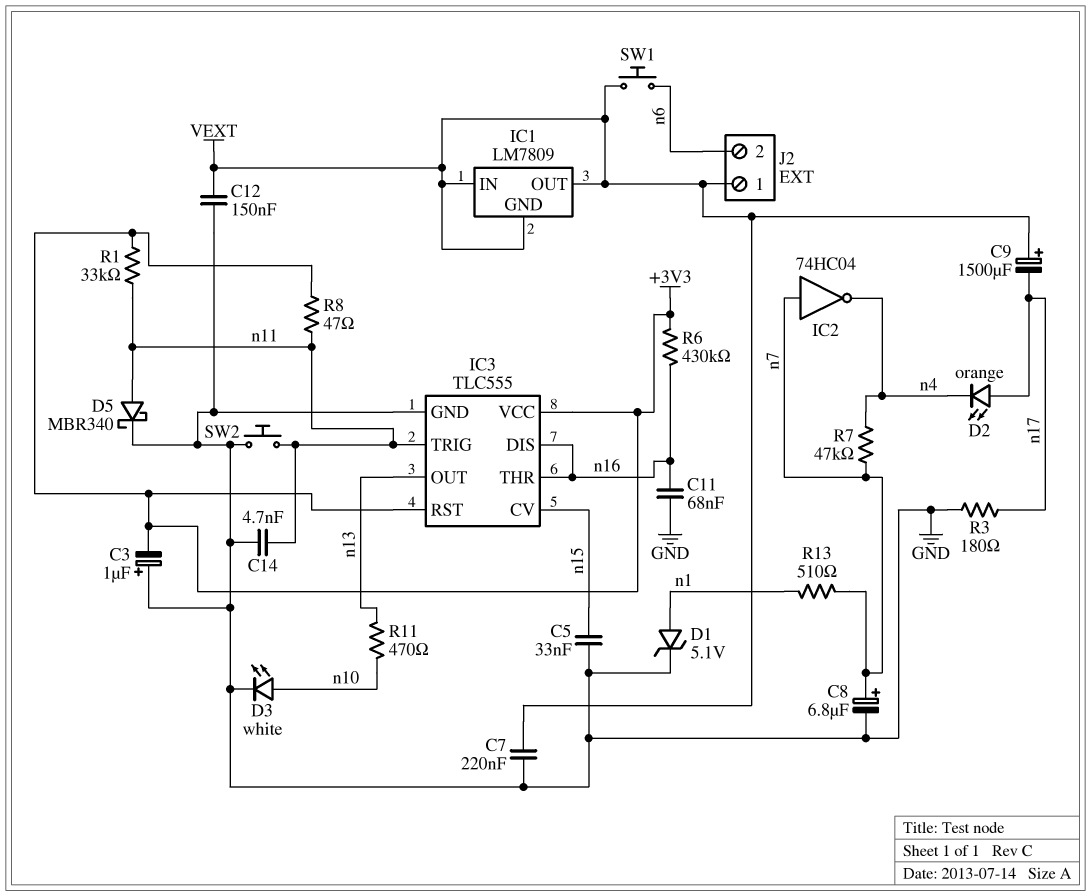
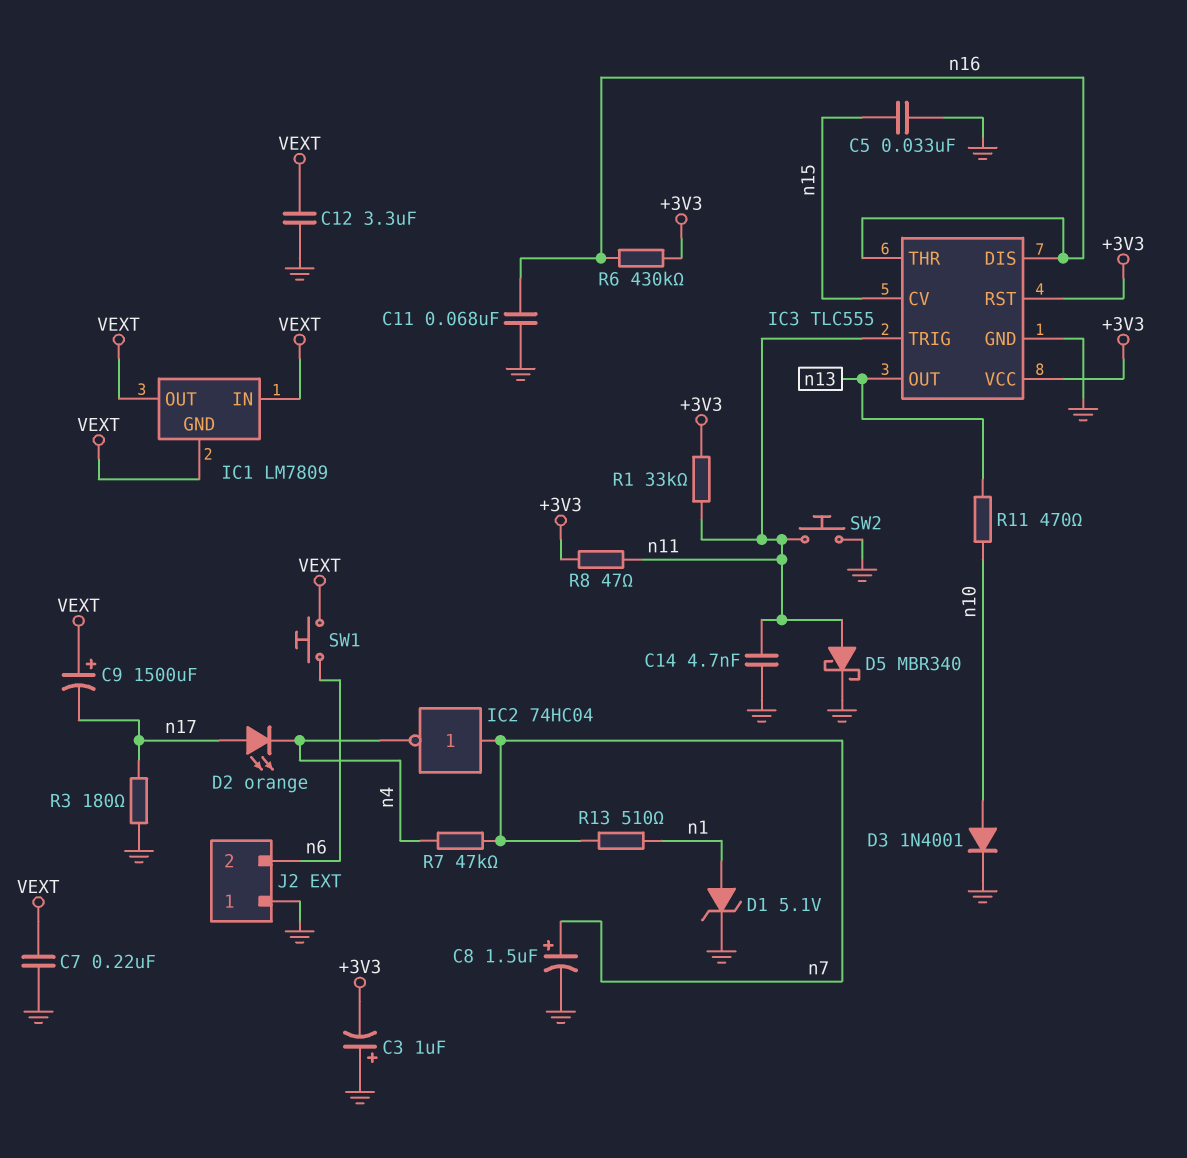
C8: 6.8uF (plus n7, minus GND) -> 1.5uF (plus n7, minus GND)
C12: 150nF (GND, VEXT) -> 3.3uF (GND, VEXT)
D3: LED white (A n10, K GND) -> diode 1N4001 (A n10, K GND)
J2 pin 1: VEXT -> GND

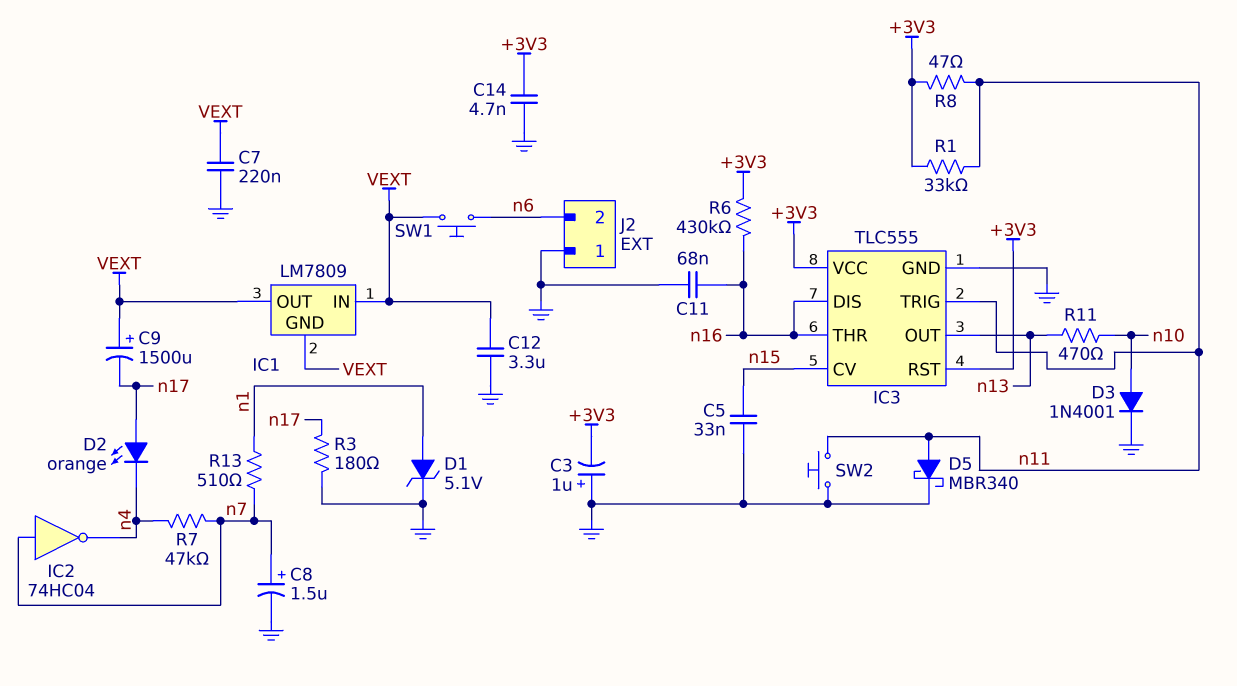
C14: 4.7nF (GND, n11) -> 4.7nF (+3V3, GND)

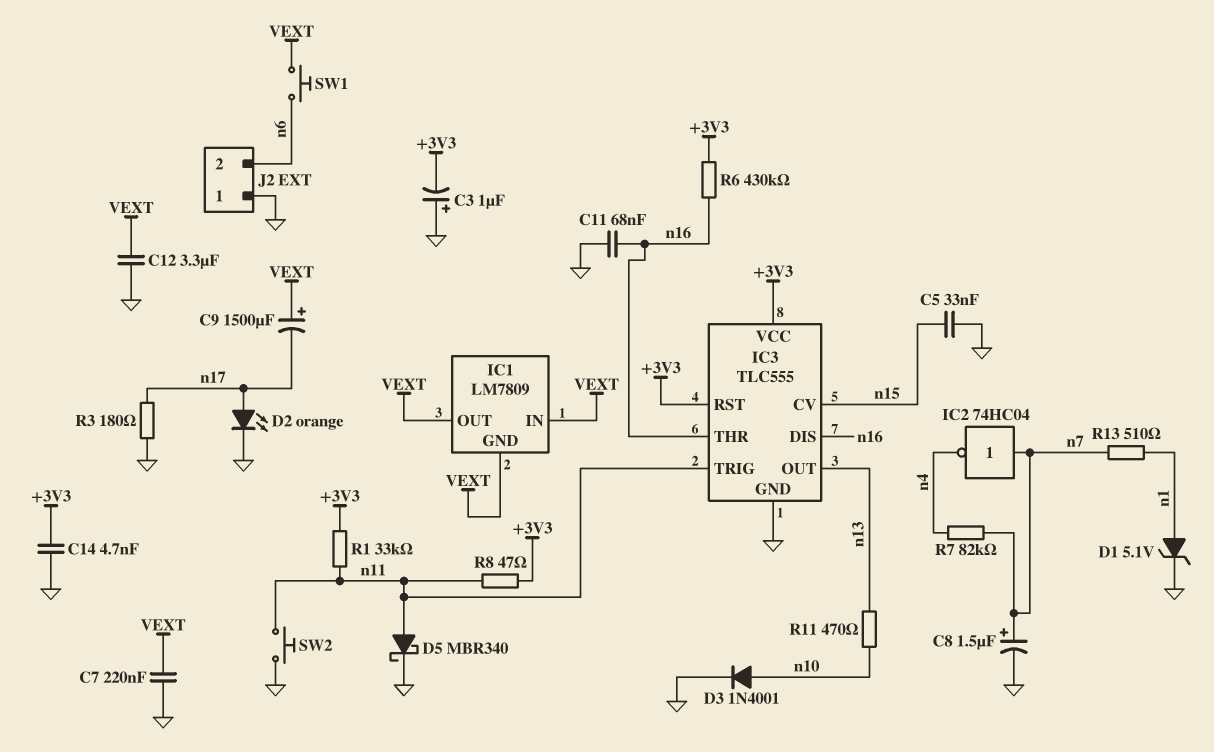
D2: LED orange (A n17, K n4) -> LED orange (A n17, K GND)
R7: 47k (n4, n7) -> 82k (n4, n7)

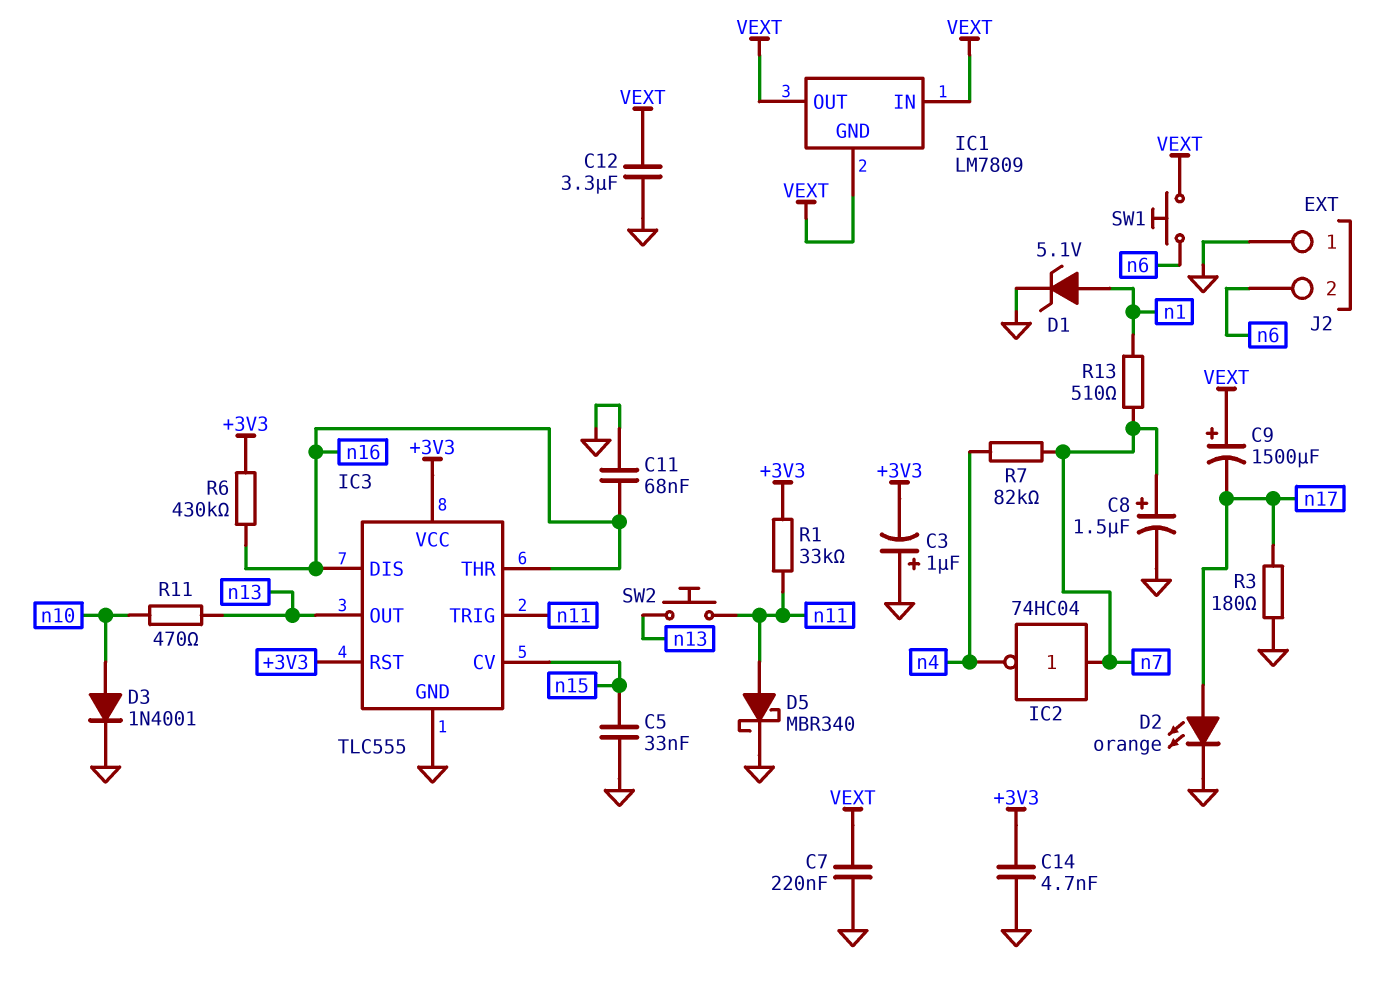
R8: 47 (+3V3, n11) -> none
SW2: button (GND, n11) -> button (n11, n13)

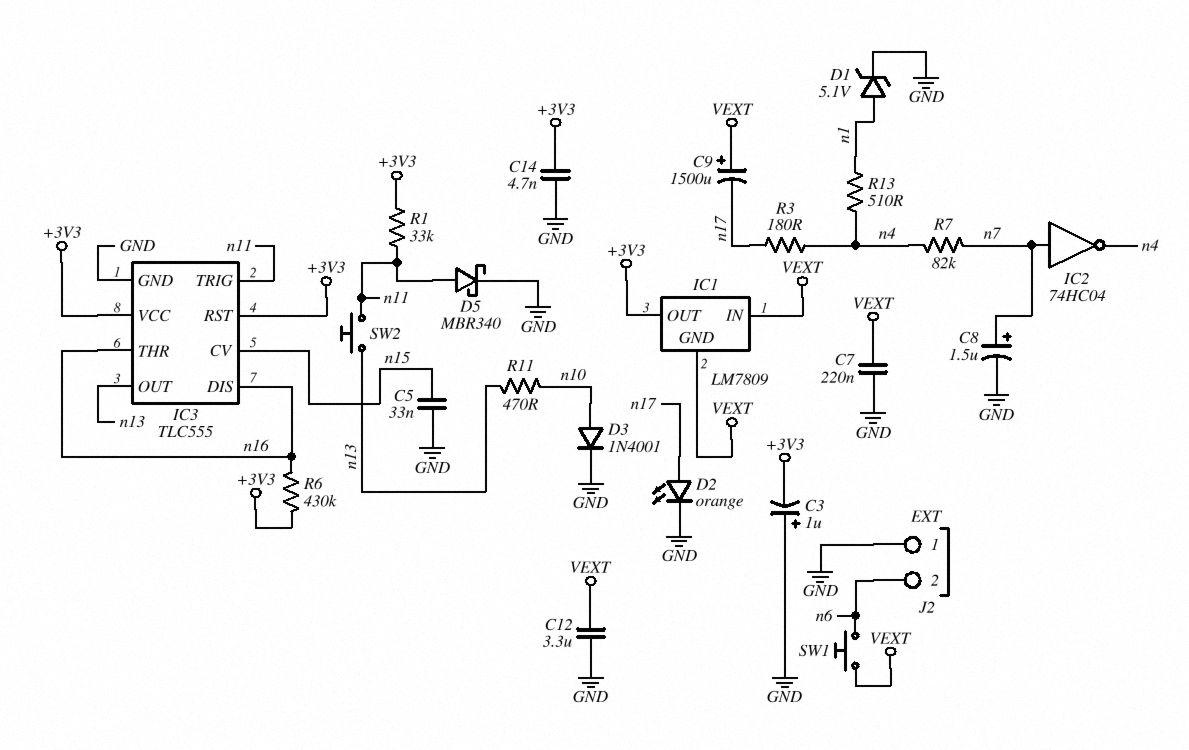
C11: 68nF (GND, n16) -> none
IC1 pin OUT: VEXT -> +3V3
R3: 180 (GND, n17) -> 180 (n4, n17)
R13: 510 (n1, n7) -> 510 (n1, n4)

